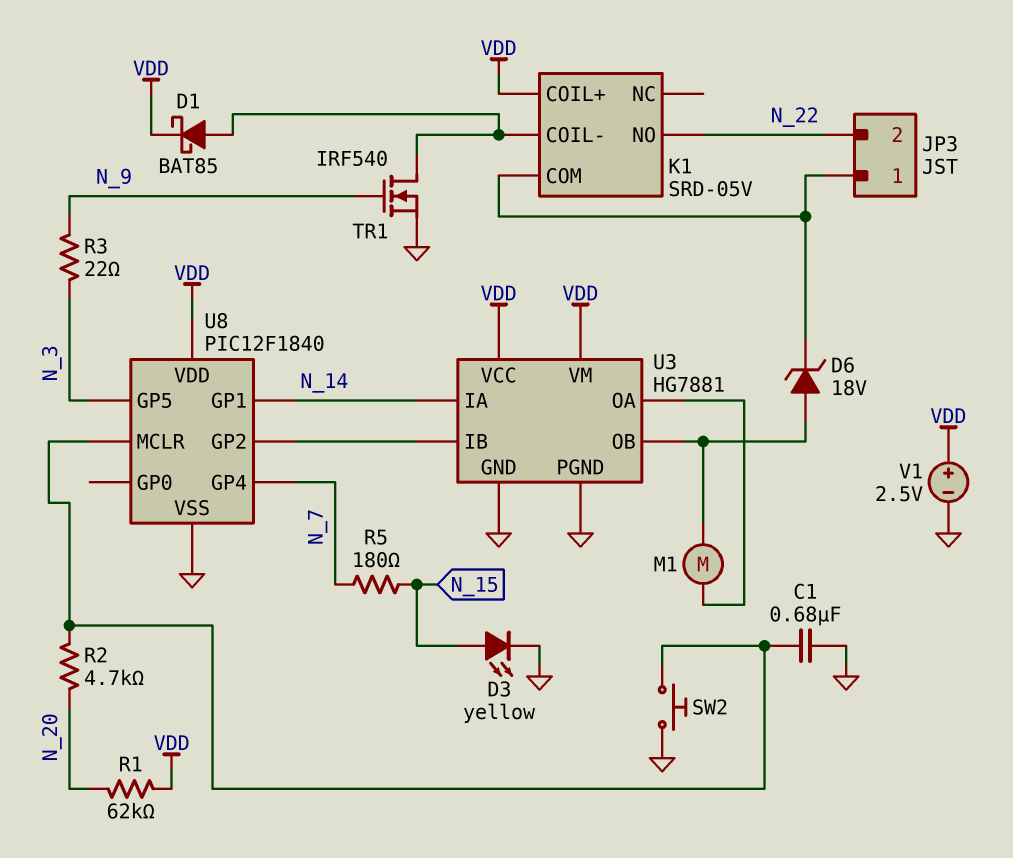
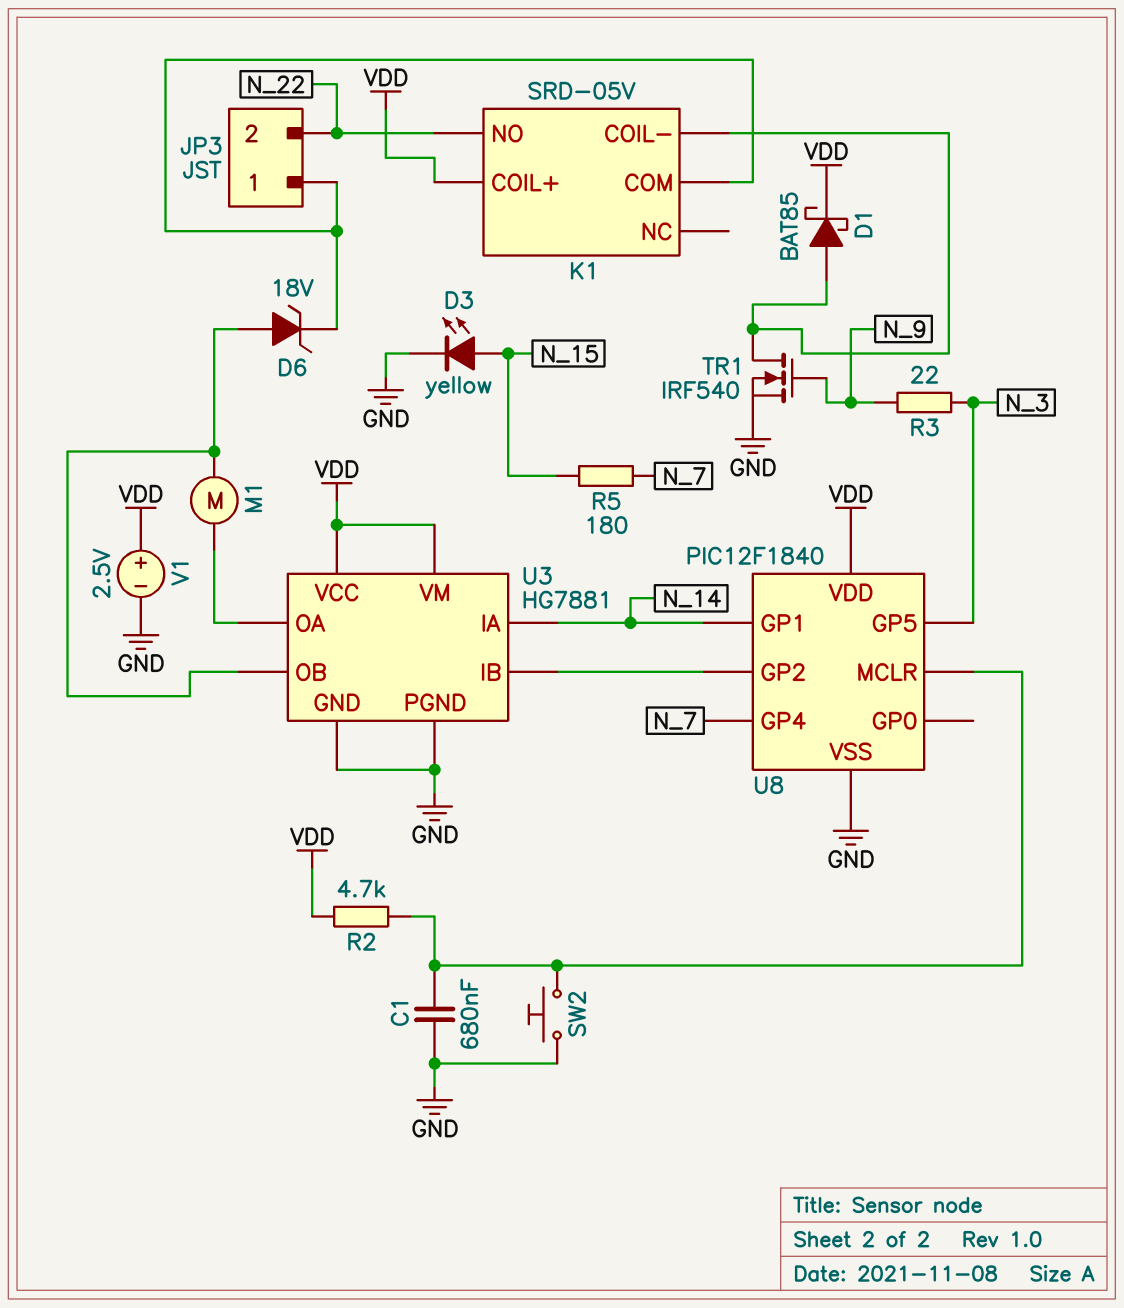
R1: 62k (N_20, VDD) -> none
R2: 4.7k (N_20, U8/MCLR) -> 4.7k (U8/MCLR, VDD)

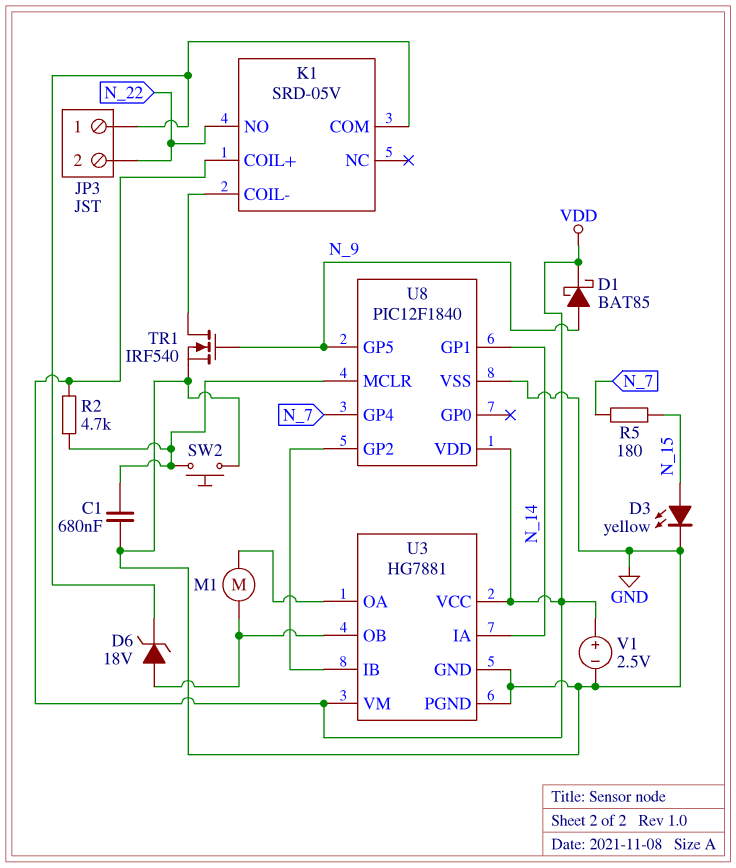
D1: schottky BAT85 (A K1/COIL-, K VDD) -> schottky BAT85 (A N_9, K VDD)
R3: 22 (N_3, N_9) -> none
U8 pin GP5: N_3 -> N_9

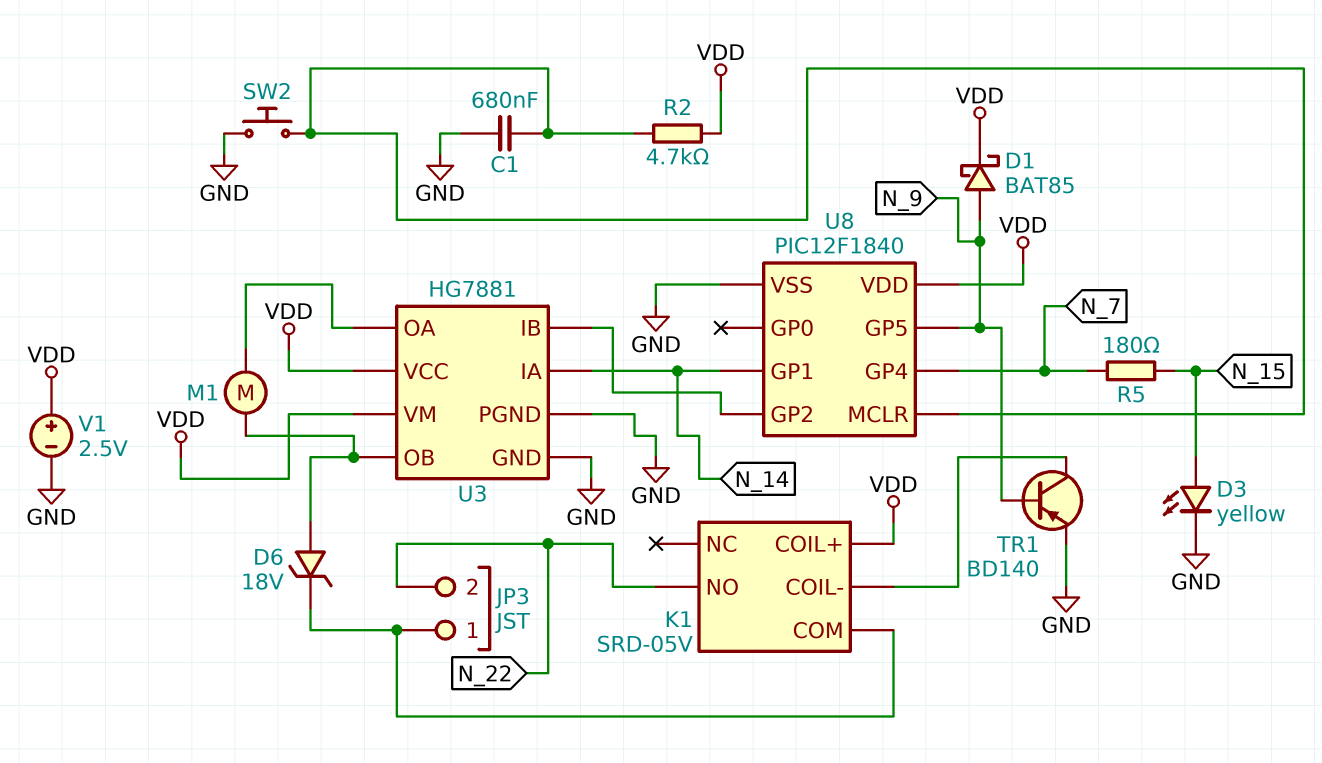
TR1: NMOS IRF540 (G N_9, D K1/COIL-, S GND) -> PNP BD140 (B N_9, C K1/COIL-, E GND)

